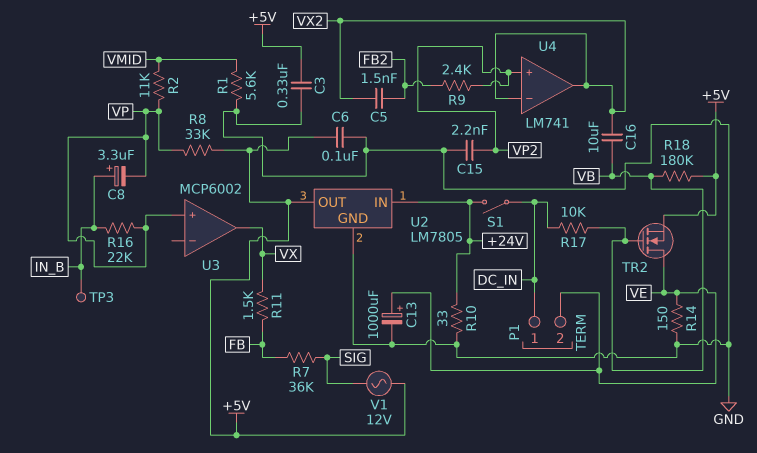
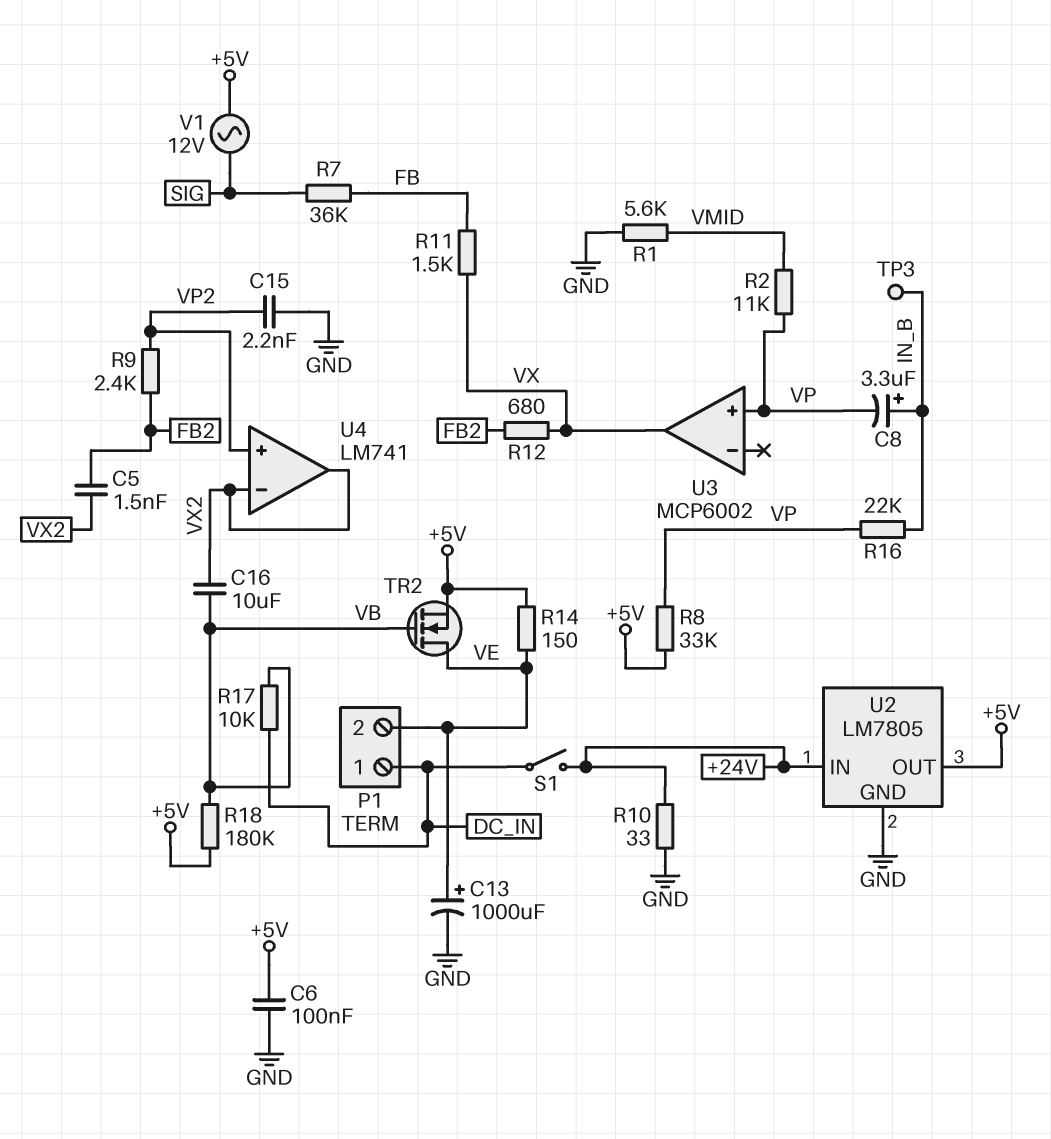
C3: 330nF (+5V, GND) -> none
R12: none -> 680 (FB2, VX)
R14: 150 (GND, VE) -> 150 (+5V, VE)

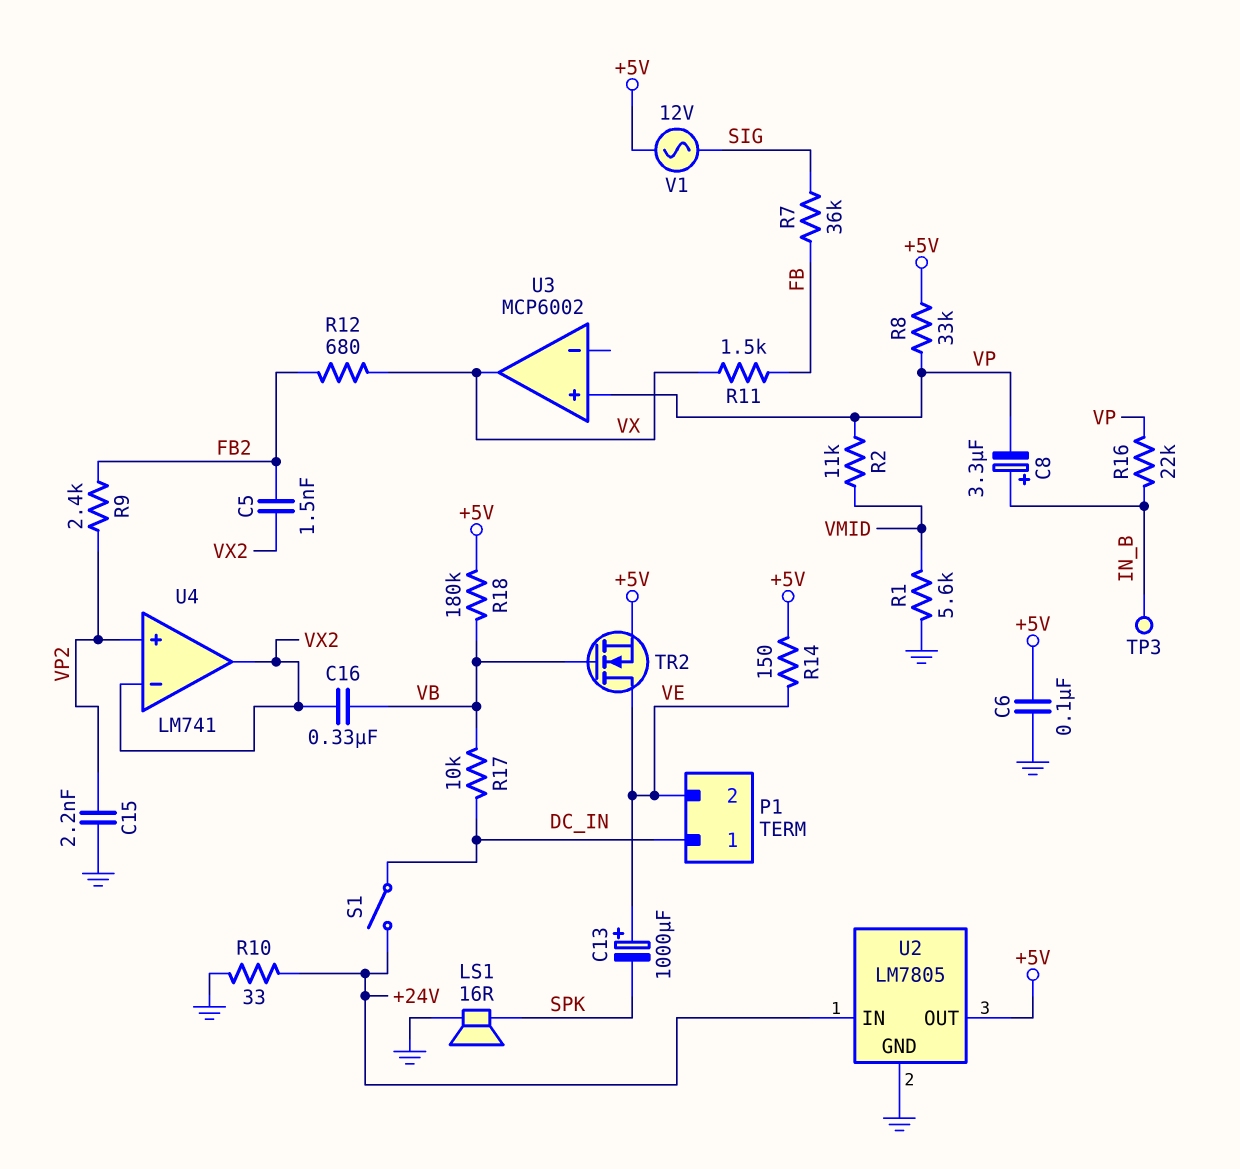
C13: 1000uF (plus VE, minus GND) -> 1000uF (plus VE, minus SPK)
C16: 10uF (VB, VX2) -> 330nF (VB, VX2)
LS1: none -> speaker 16R (GND, SPK)

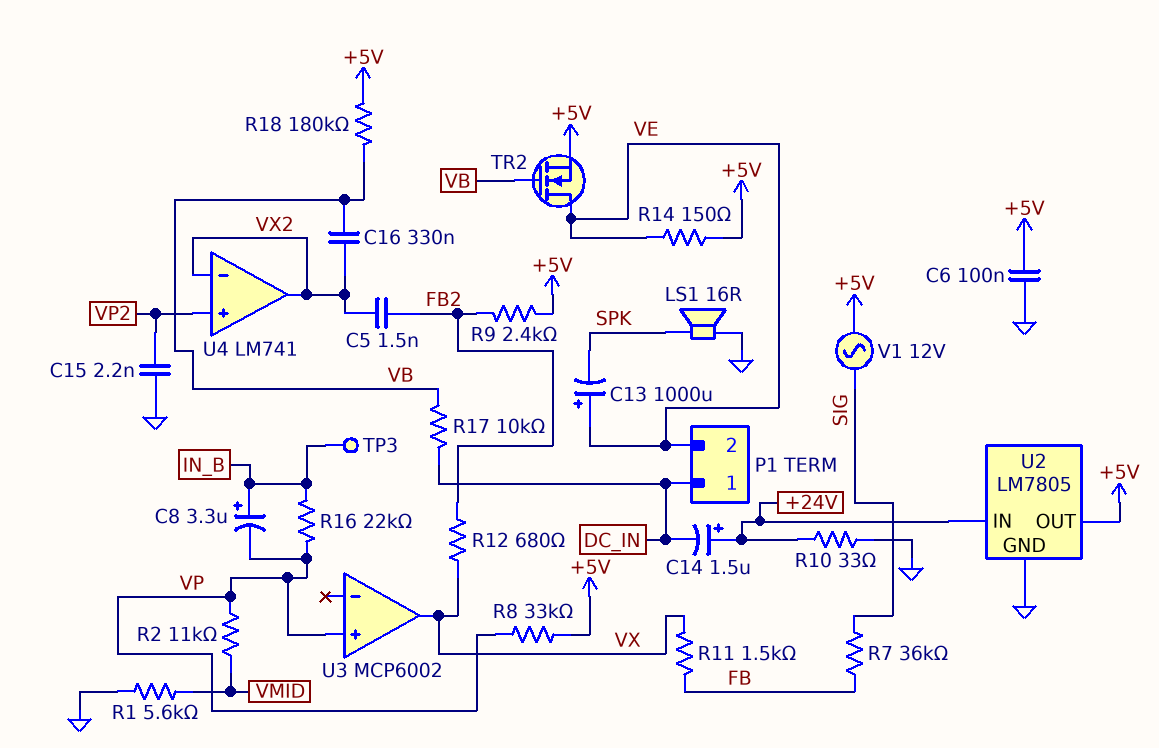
C14: none -> 1.5uF (plus +24V, minus DC_IN)
R9: 2.4k (FB2, VP2) -> 2.4k (+5V, FB2)
S1: switch (+24V, DC_IN) -> none

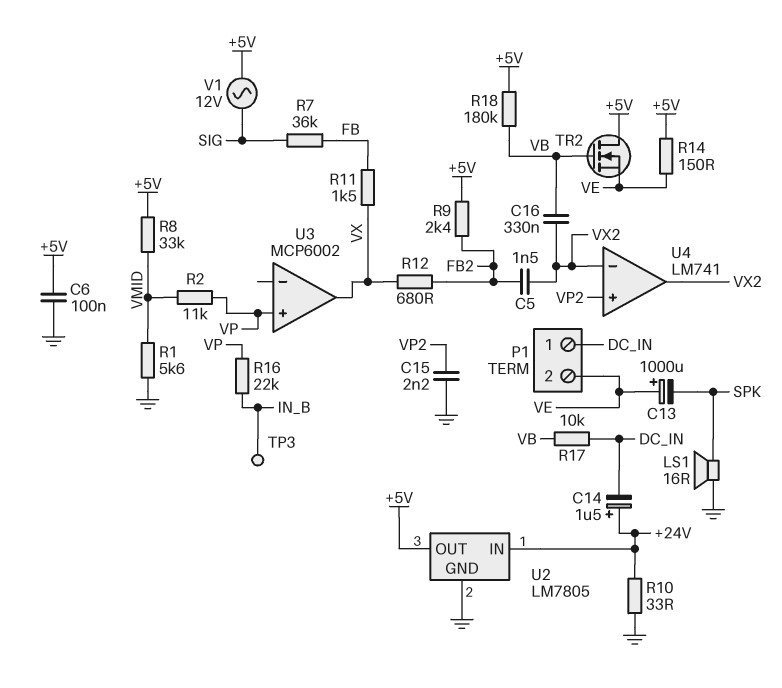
C8: 3.3uF (plus IN_B, minus VP) -> none
R8: 33k (+5V, VP) -> 33k (+5V, VMID)
TR2: NMOS (G VB, D VE, S +5V) -> NMOS (G VB, D +5V, S VE)

